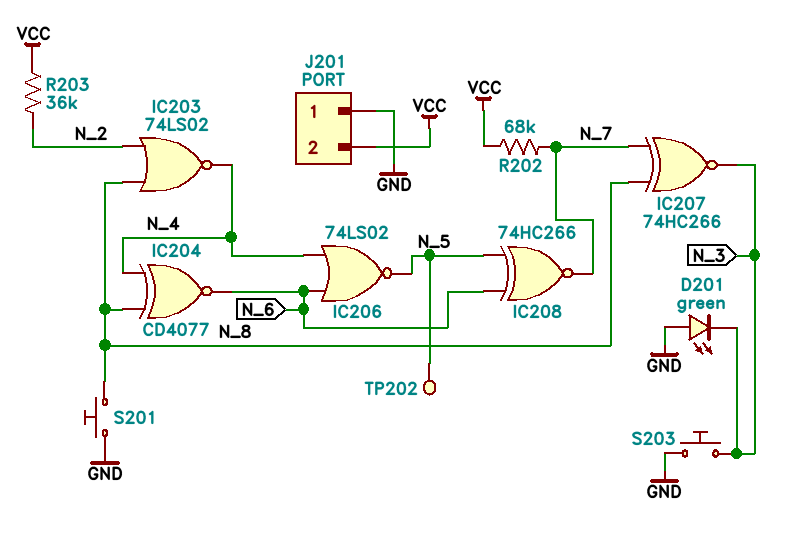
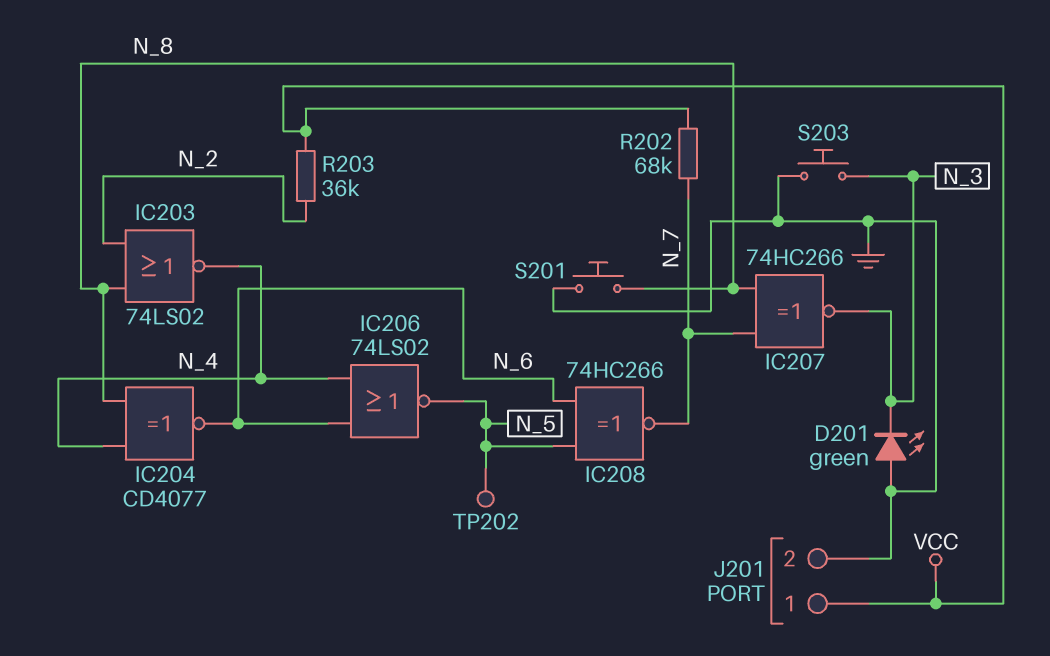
J201 pin 1: GND -> VCC
J201 pin 2: VCC -> GND

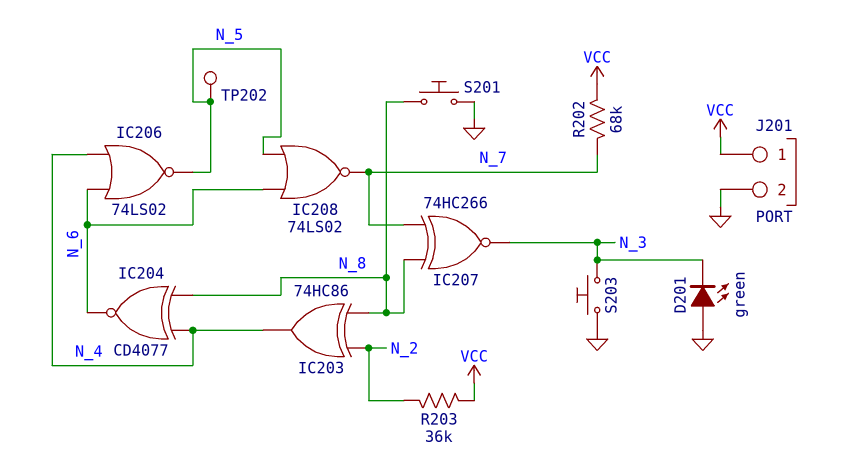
IC203: NOR 74LS02 (in N_2, in N_8, out N_4) -> XOR 74HC86 (in N_2, in N_8, out N_4)
IC208: XNOR 74HC266 (in N_5, in N_6, out N_7) -> NOR 74LS02 (in N_5, in N_6, out N_7)

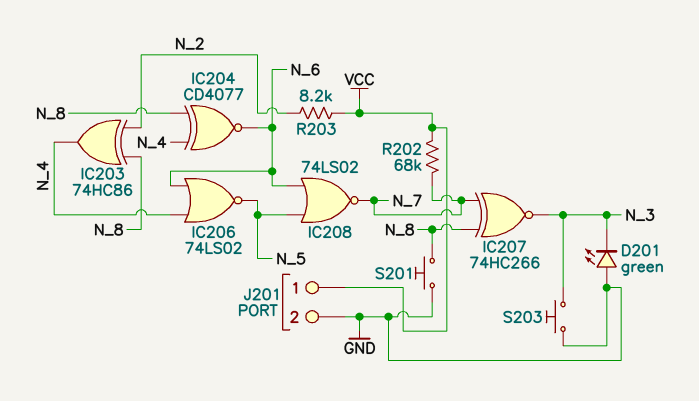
R203: 36k (N_2, VCC) -> 8.2k (N_2, VCC)
TP202: test point (N_5) -> none

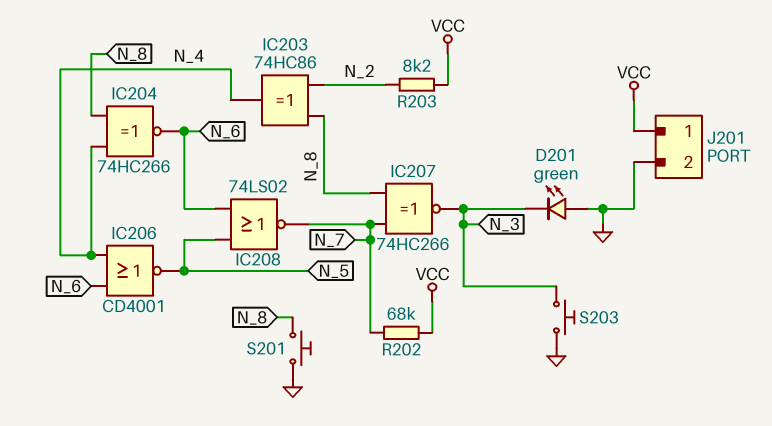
IC204: XNOR CD4077 (in N_4, in N_8, out N_6) -> XNOR 74HC266 (in N_4, in N_8, out N_6)
IC206: NOR 74LS02 (in N_4, in N_6, out N_5) -> NOR CD4001 (in N_4, in N_6, out N_5)

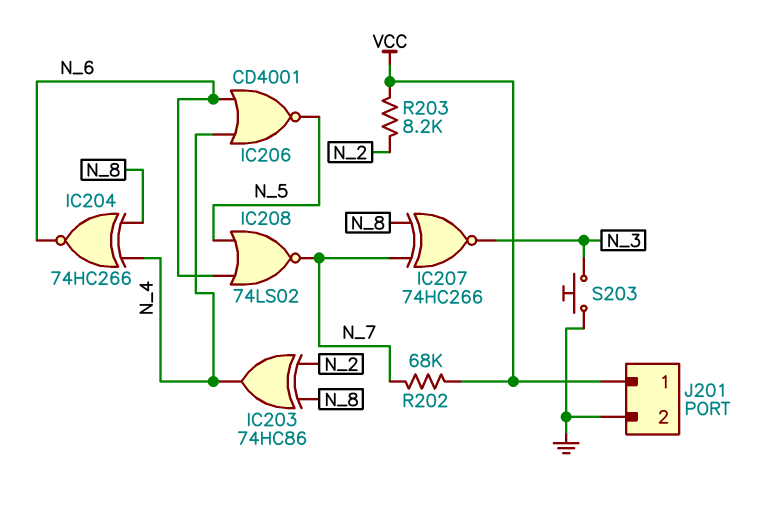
D201: LED green (A GND, K N_3) -> none
S201: button (GND, N_8) -> none

